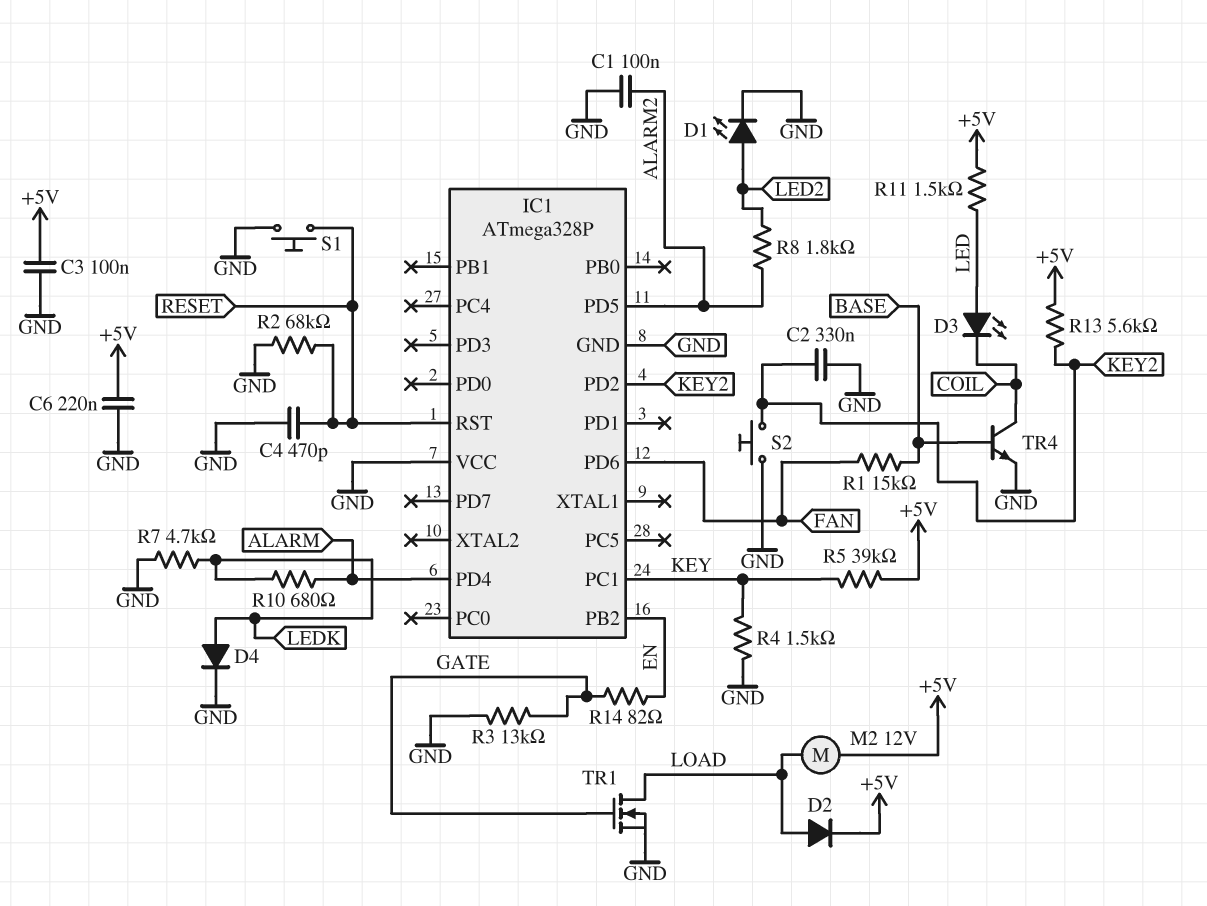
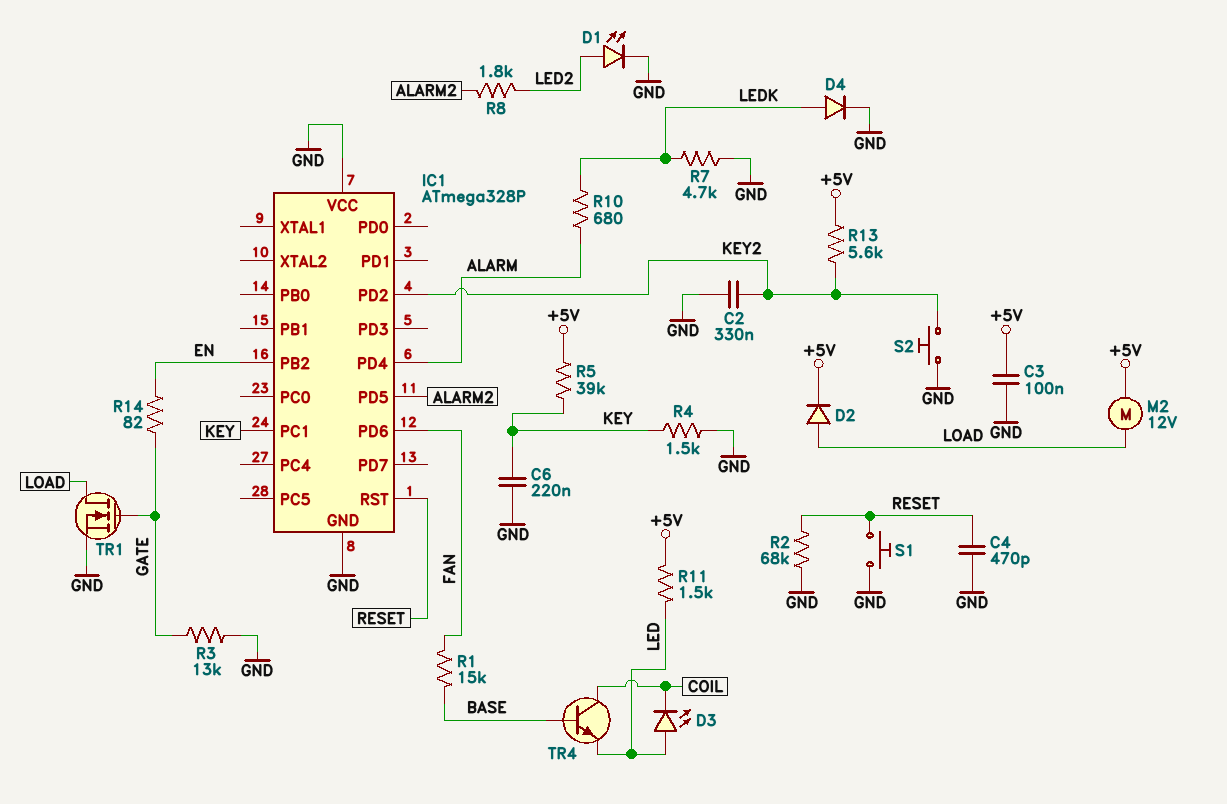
C1: 100nF (ALARM2, GND) -> none
C6: 220nF (+5V, GND) -> 220nF (GND, KEY)
TR4: NPN (B BASE, C COIL, E GND) -> NPN (B BASE, C COIL, E LED)

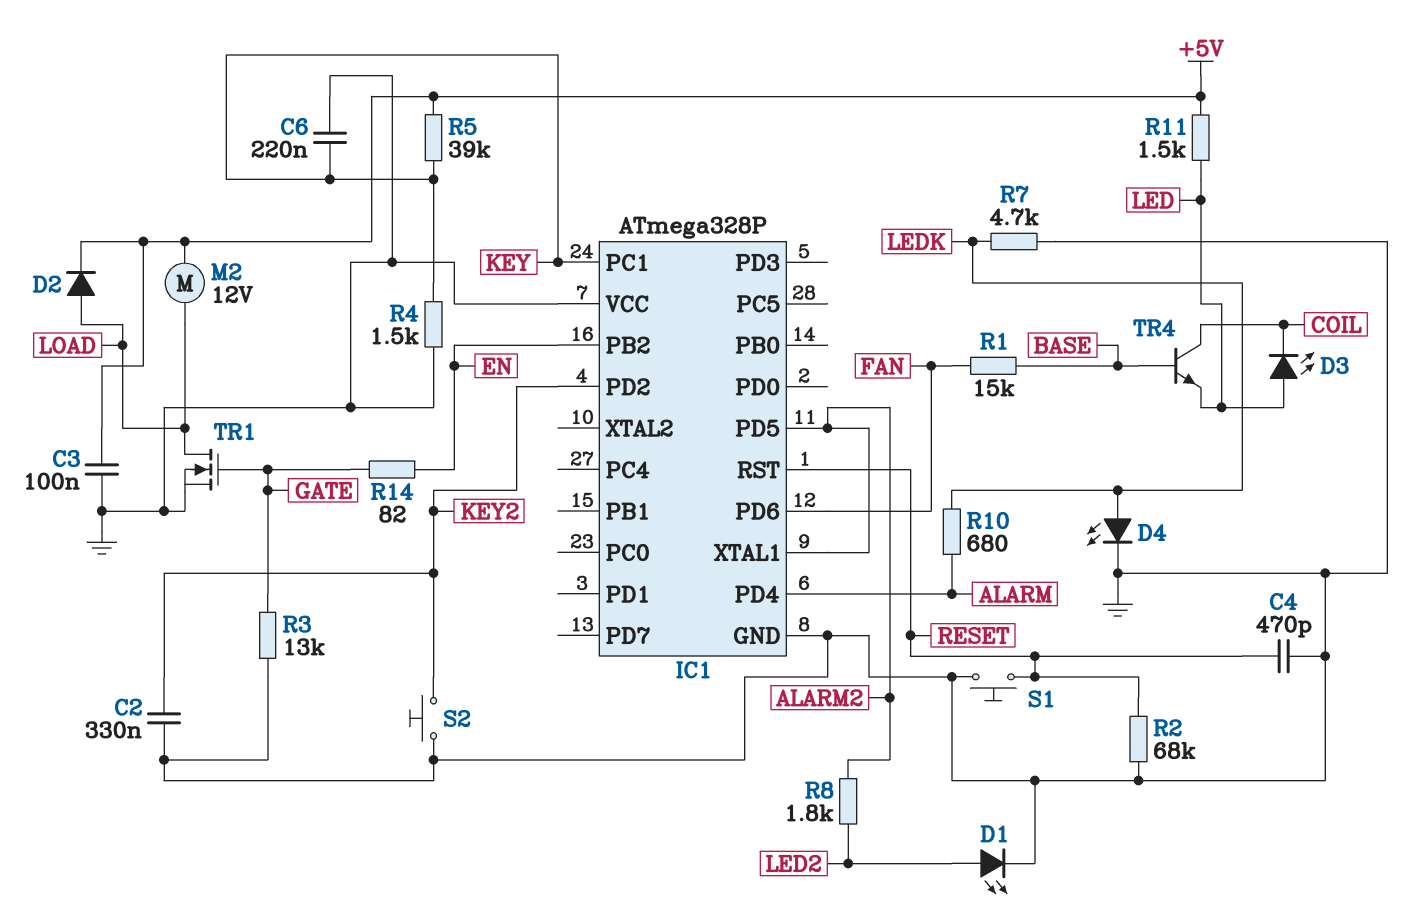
D4: diode (A LEDK, K GND) -> LED (A LEDK, K GND)
IC1 pin XTAL1: none -> ALARM2
R13: 5.6k (+5V, KEY2) -> none

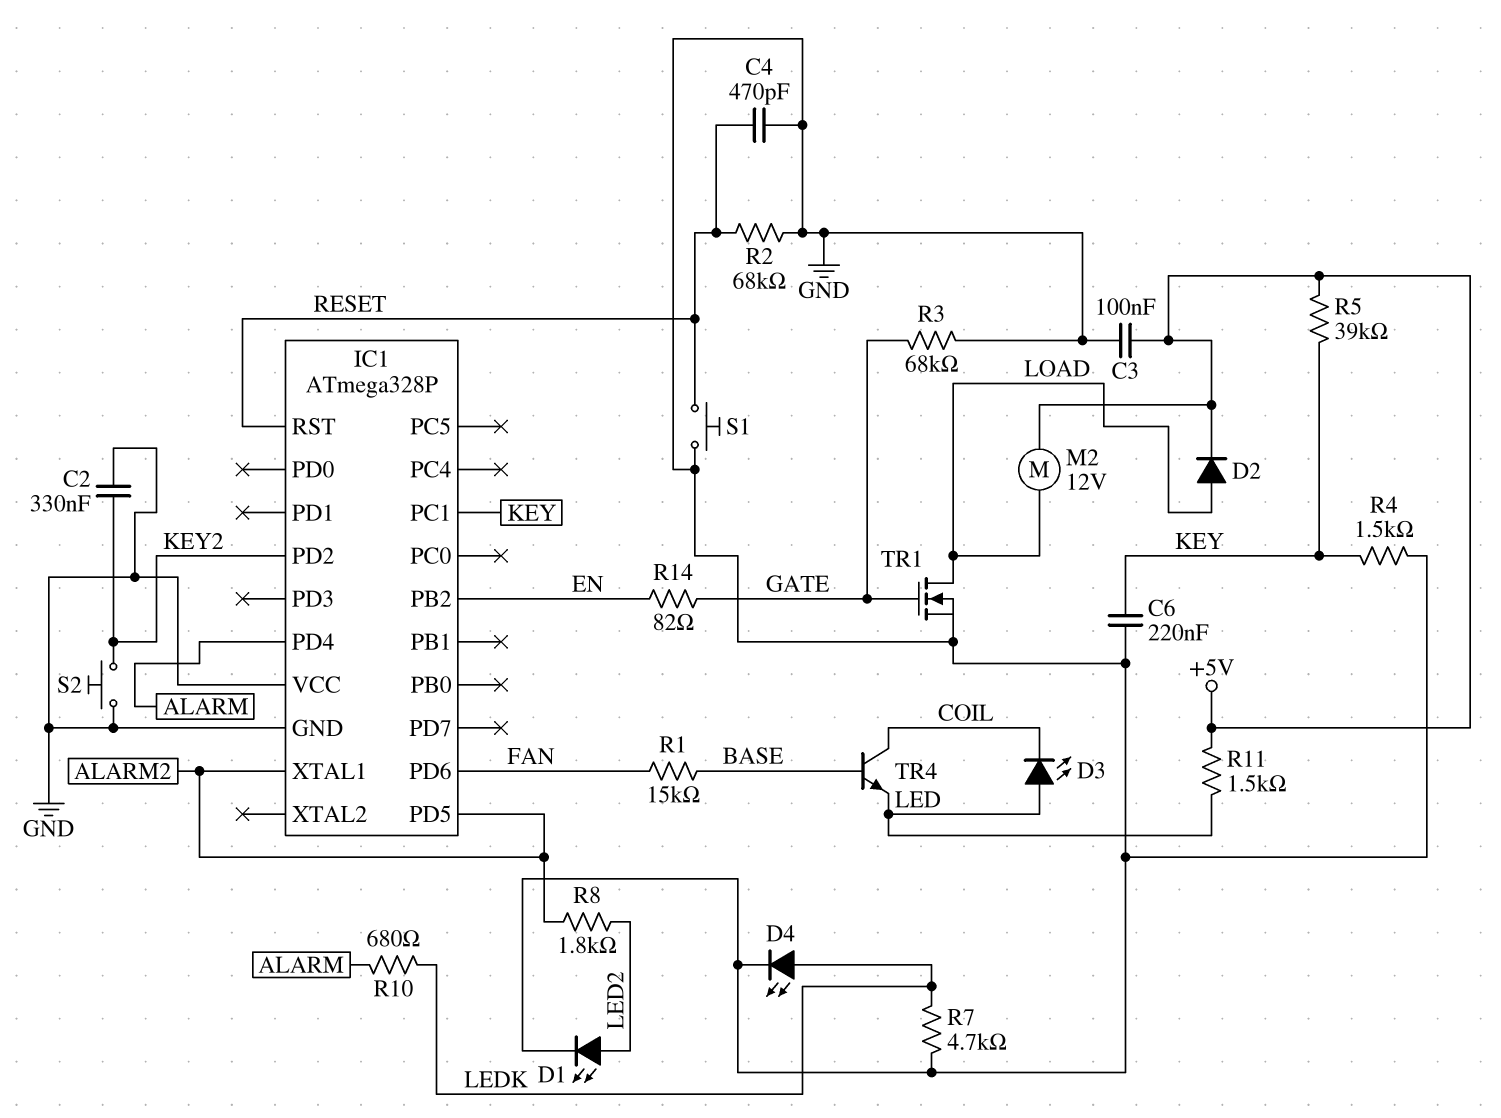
R3: 13k (GATE, GND) -> 68k (GATE, GND)

